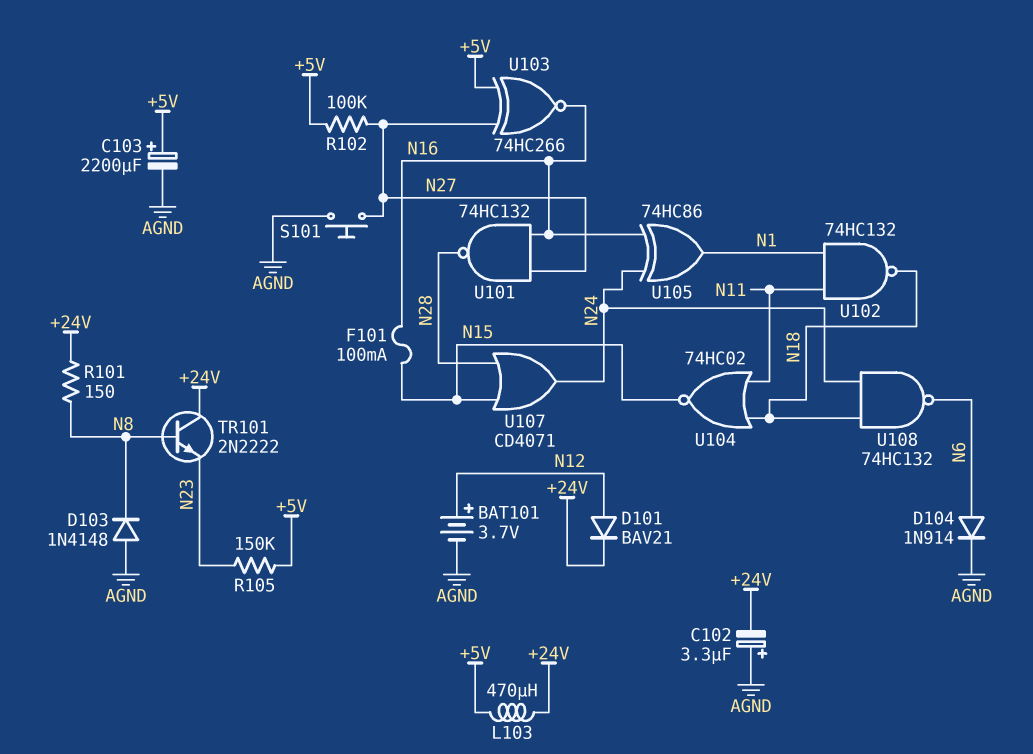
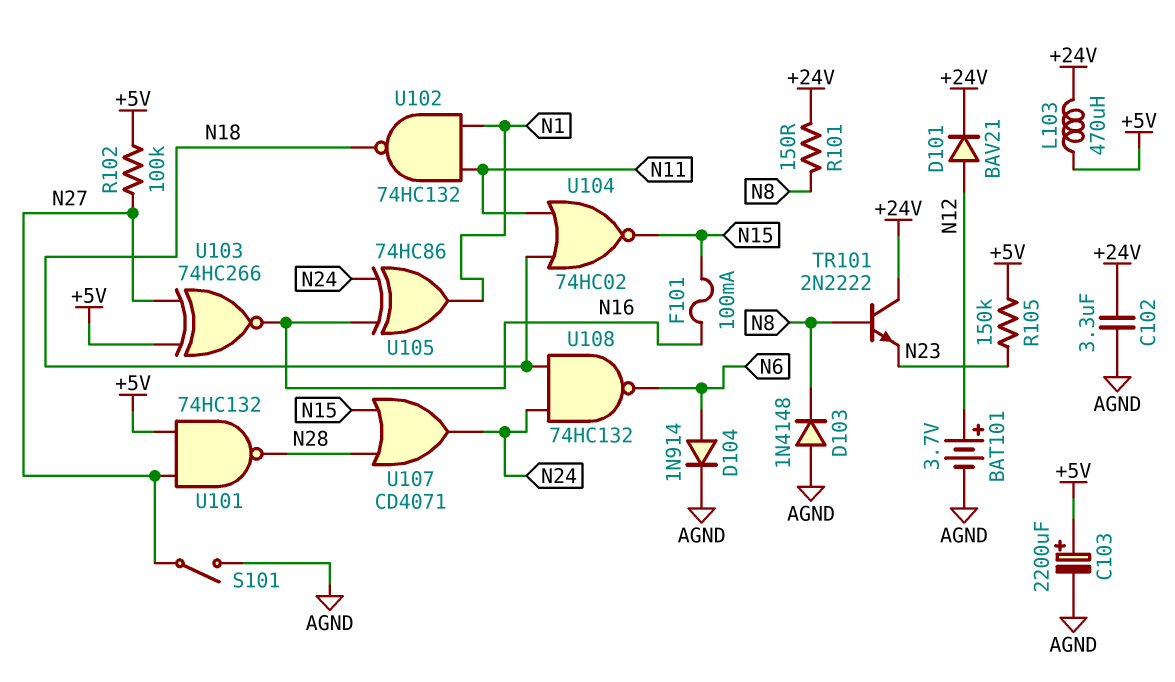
C102: 3.3uF (plus AGND, minus +24V) -> 3.3uF (+24V, AGND)
S101: button (AGND, N27) -> switch (AGND, N27)
U101: NAND 74HC132 (in N16, in N27, out N28) -> NAND 74HC132 (in +5V, in N27, out N28)

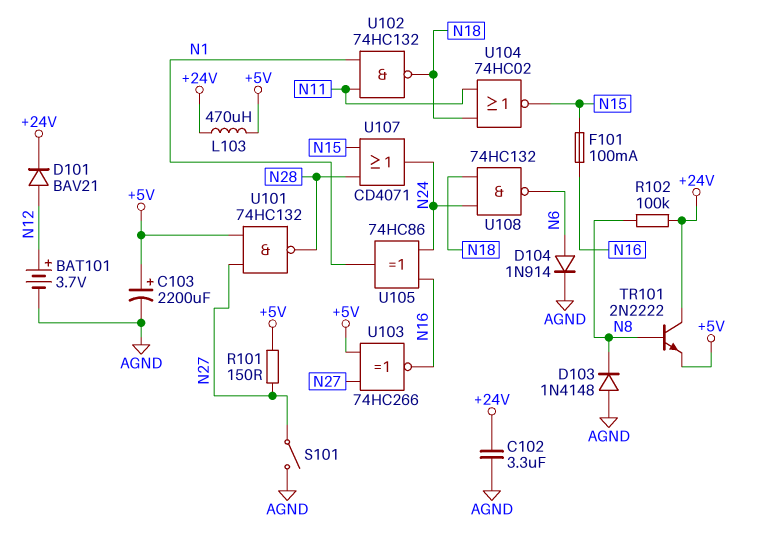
R101: 150 (+24V, N8) -> 150 (+5V, N27)
R102: 100k (+5V, N27) -> 100k (+24V, N8)
R105: 150k (+5V, N23) -> none
TR101: NPN 2N2222 (B N8, C +24V, E N23) -> NPN 2N2222 (B N8, C +24V, E +5V)

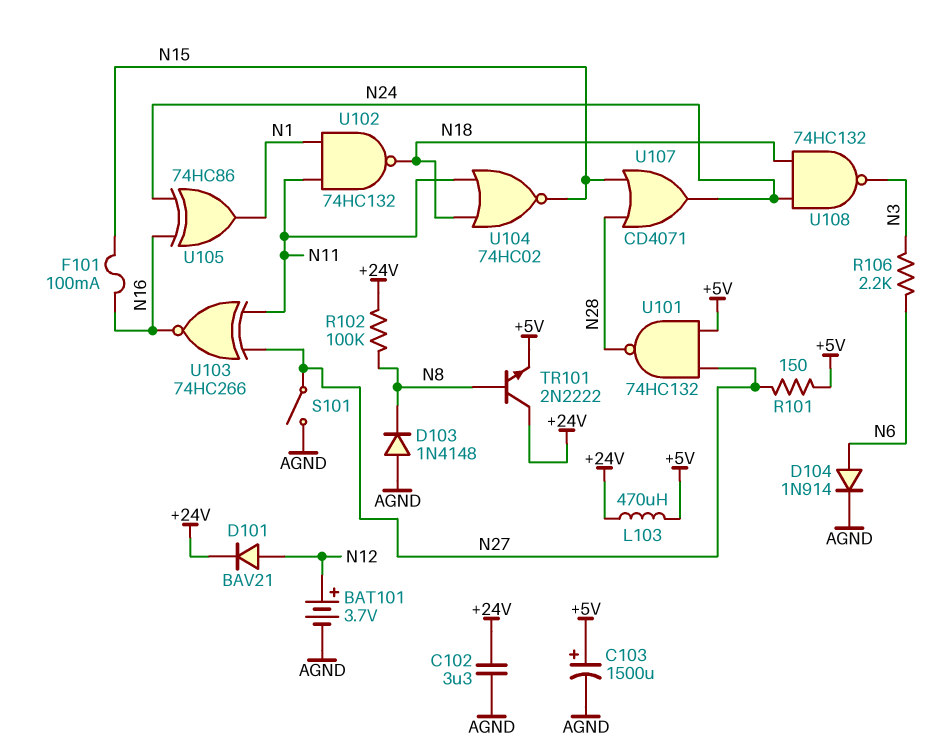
C103: 2200uF (plus +5V, minus AGND) -> 1500uF (plus +5V, minus AGND)
R106: none -> 2.2k (N3, N6)
U103: XNOR 74HC266 (in +5V, in N27, out N16) -> XNOR 74HC266 (in N11, in N27, out N16)
U108: NAND 74HC132 (in N18, in N24, out N6) -> NAND 74HC132 (in N18, in N24, out N3)

